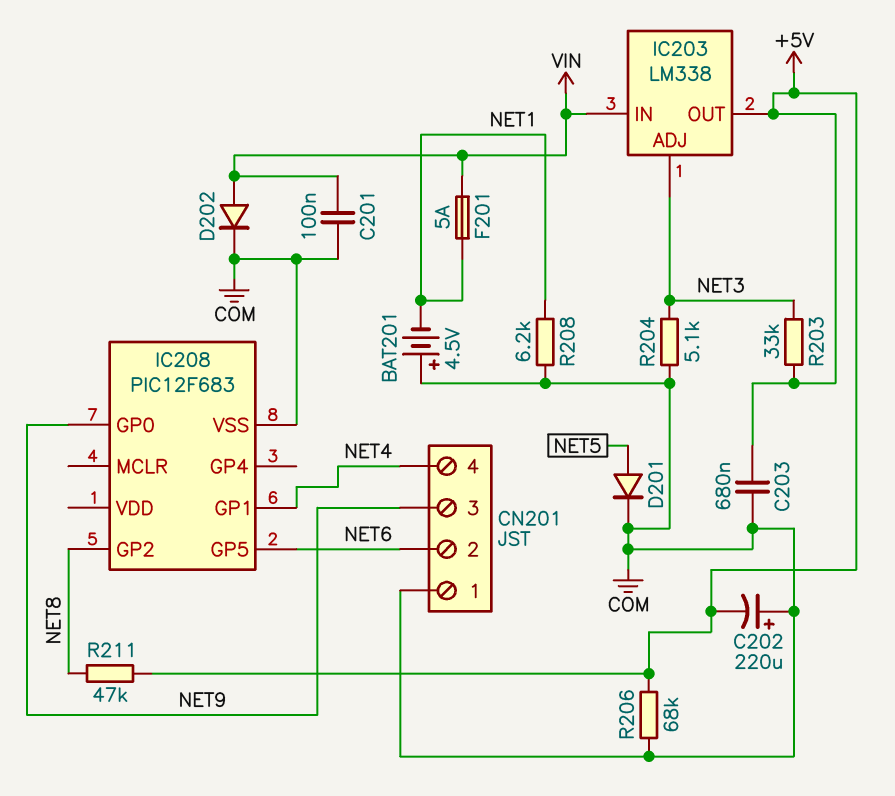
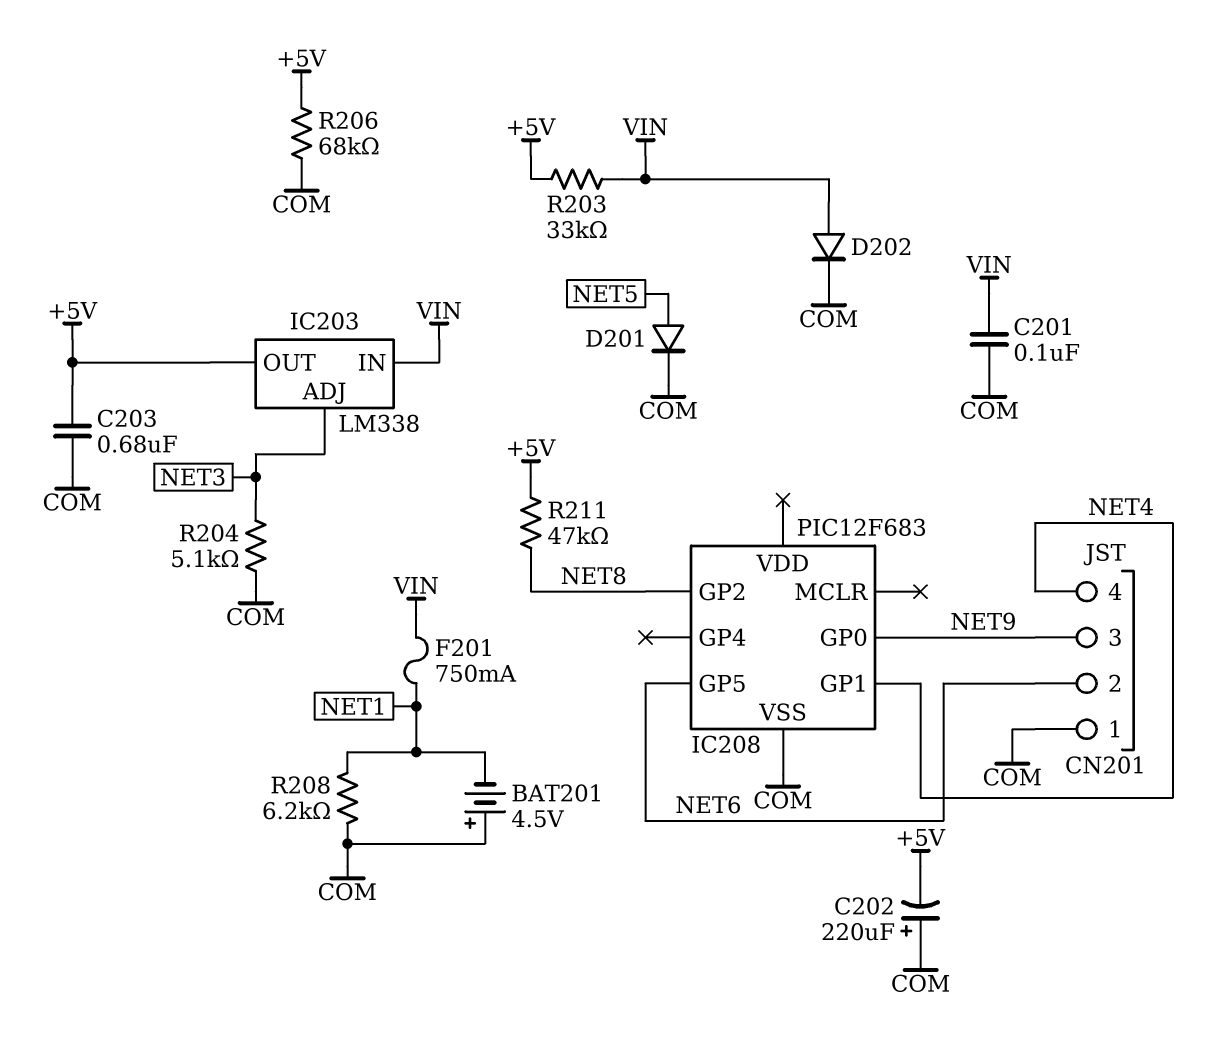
F201: 5A (NET1, VIN) -> 750mA (NET1, VIN)
R203: 33k (+5V, NET3) -> 33k (+5V, VIN)

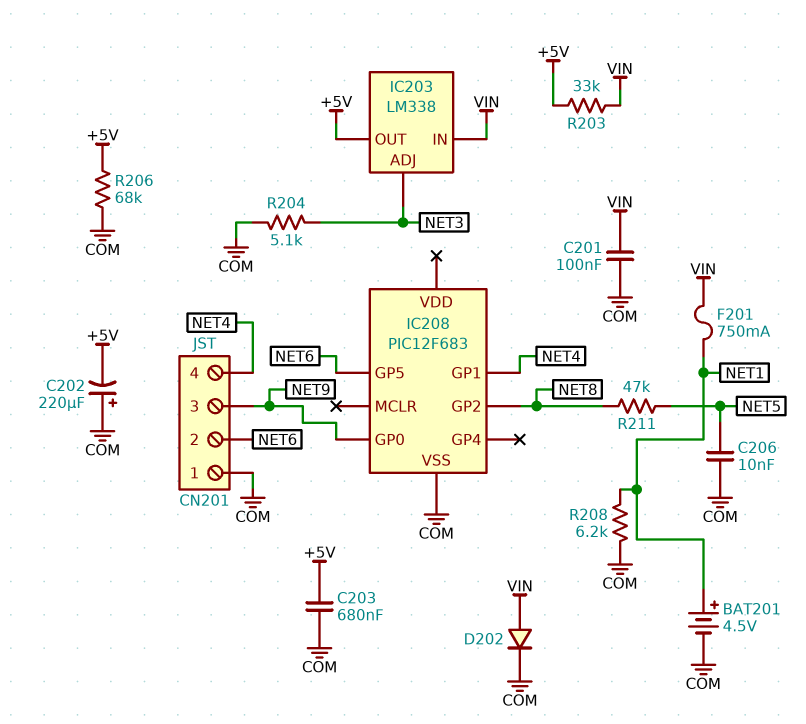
BAT201: 4.5V (plus COM, minus NET1) -> 4.5V (plus NET1, minus COM)
C206: none -> 10nF (COM, NET5)
D201: diode (A NET5, K COM) -> none
R211: 47k (+5V, NET8) -> 47k (NET5, NET8)

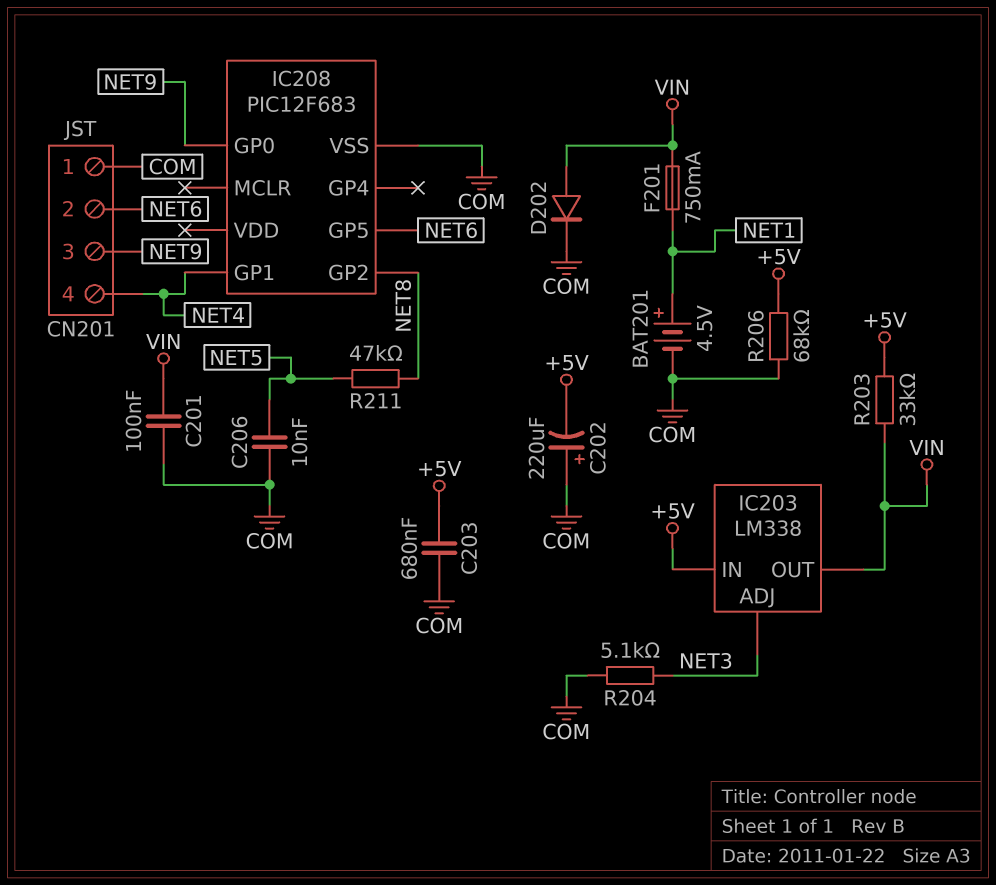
IC203 pin IN: VIN -> +5V
IC203 pin OUT: +5V -> VIN
R208: 6.2k (COM, NET1) -> none

